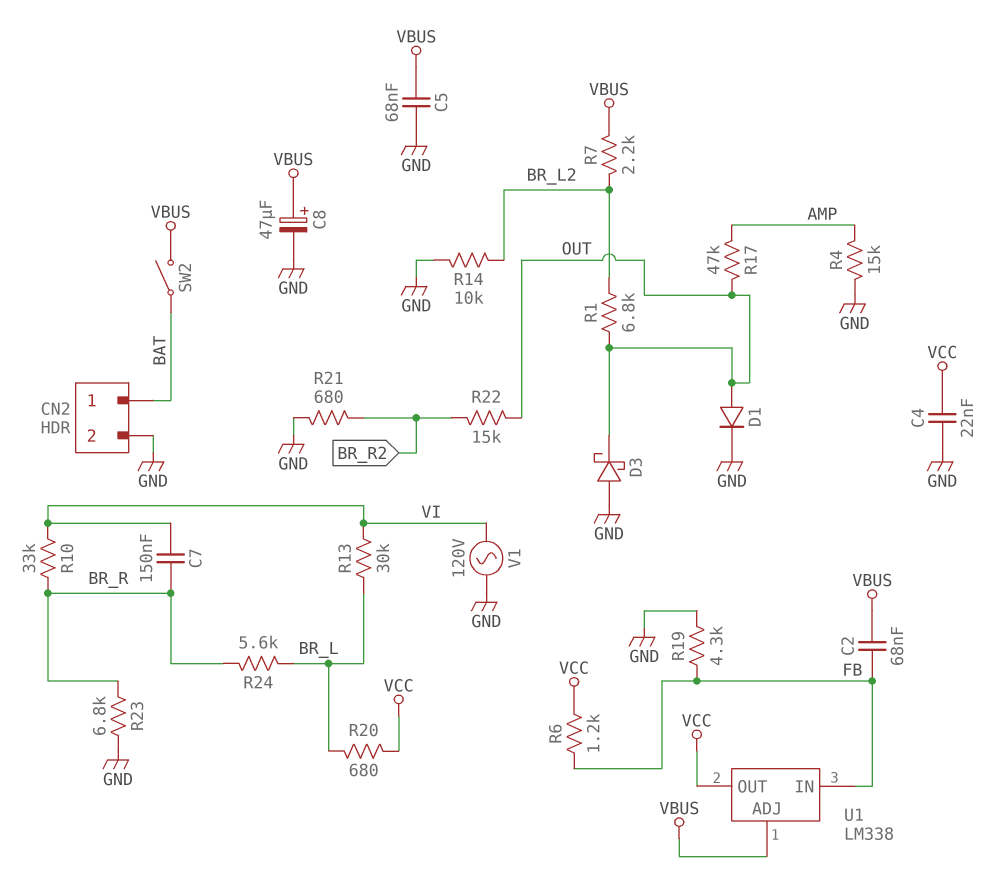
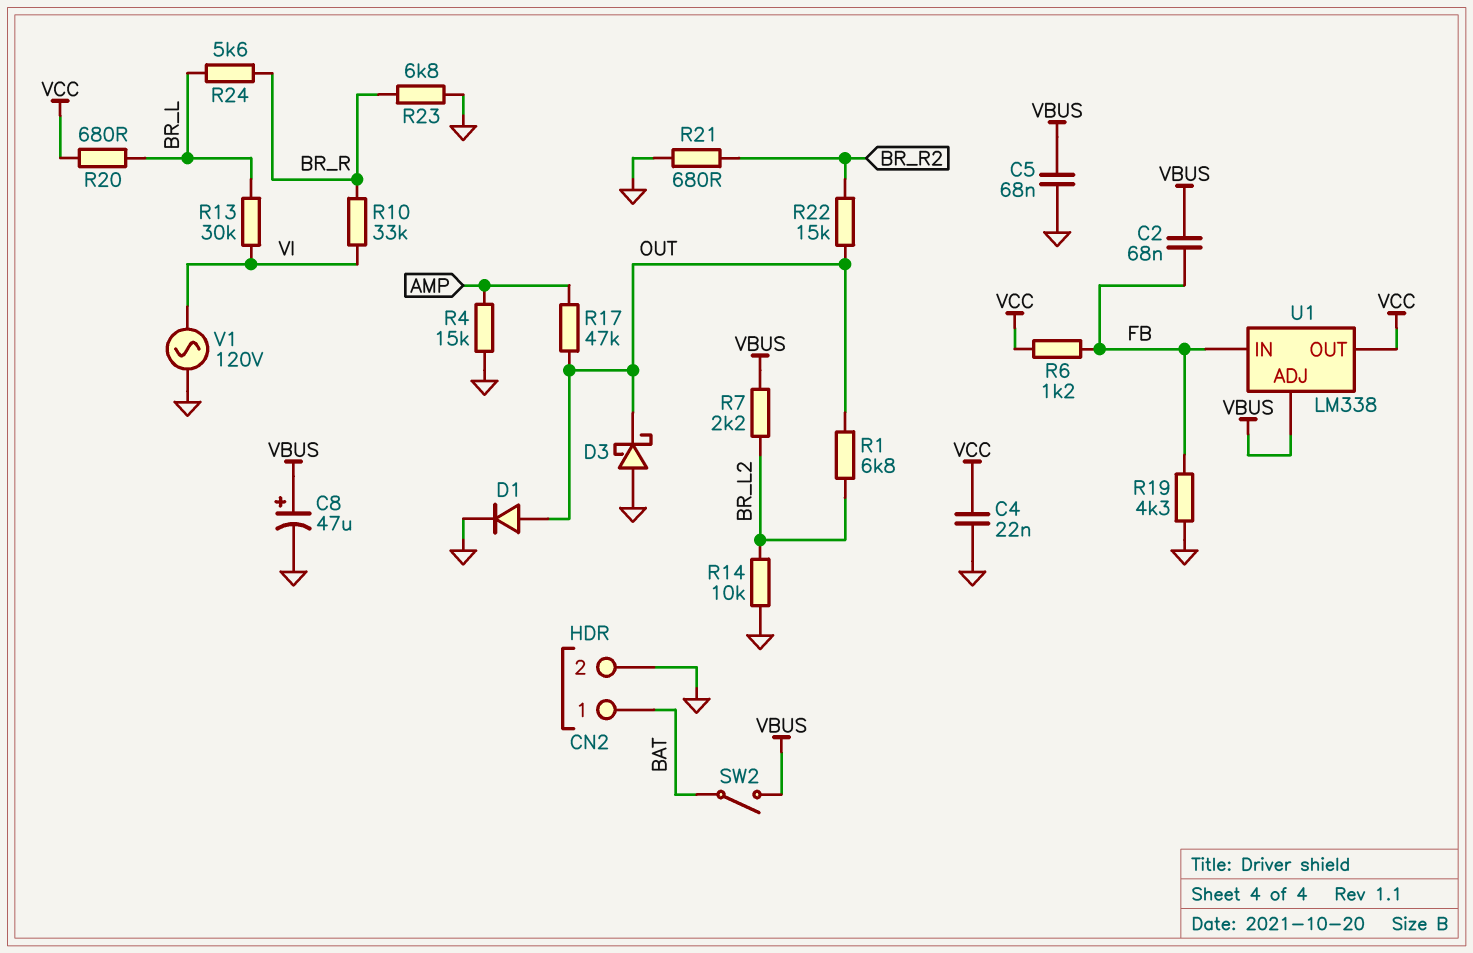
C7: 150nF (BR_R, VI) -> none

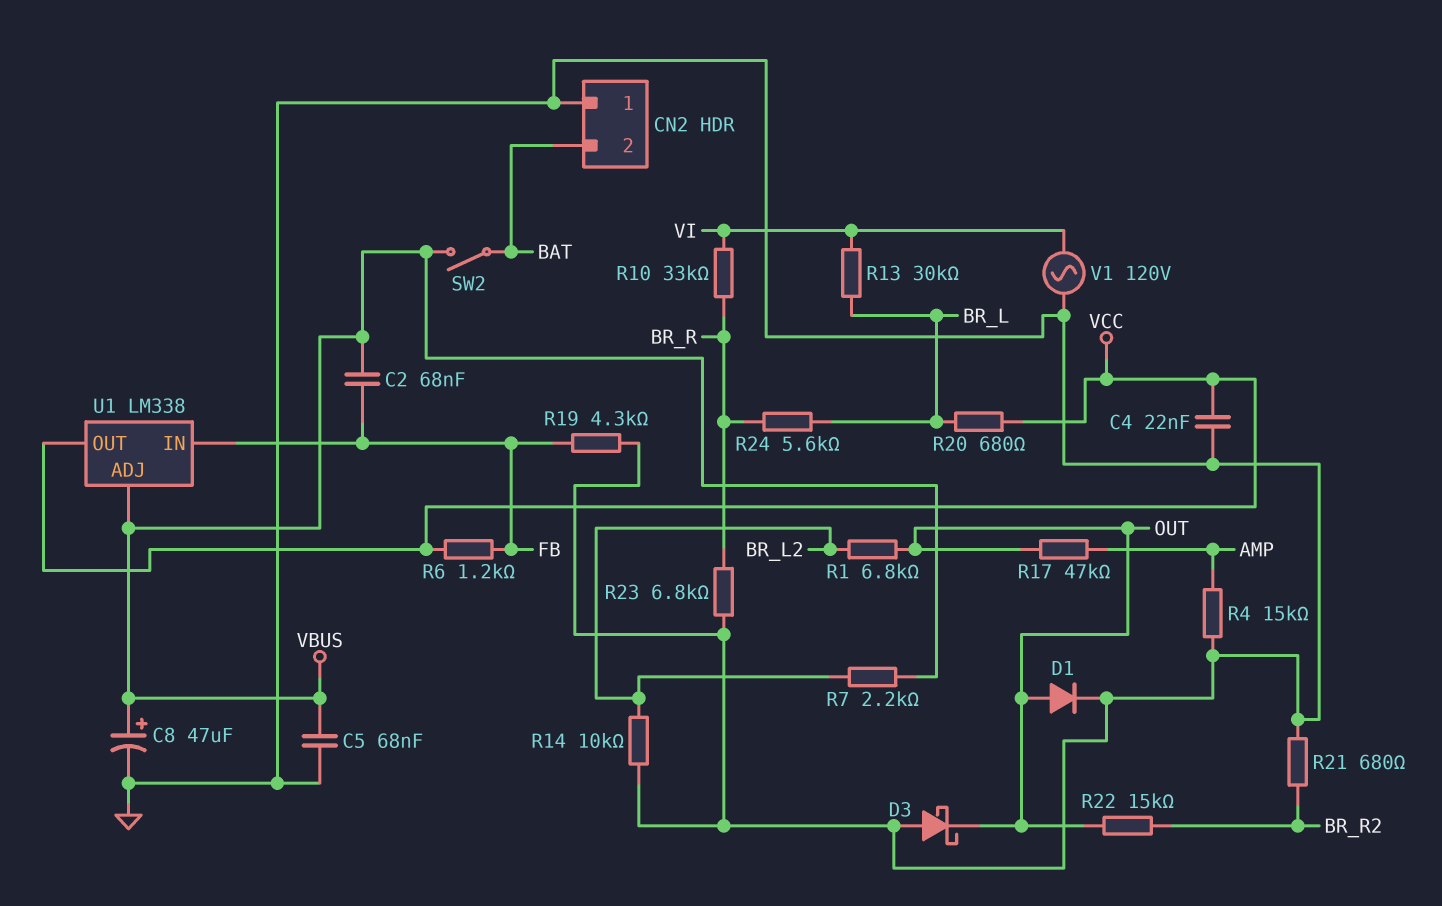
CN2 pin 1: BAT -> GND
CN2 pin 2: GND -> BAT

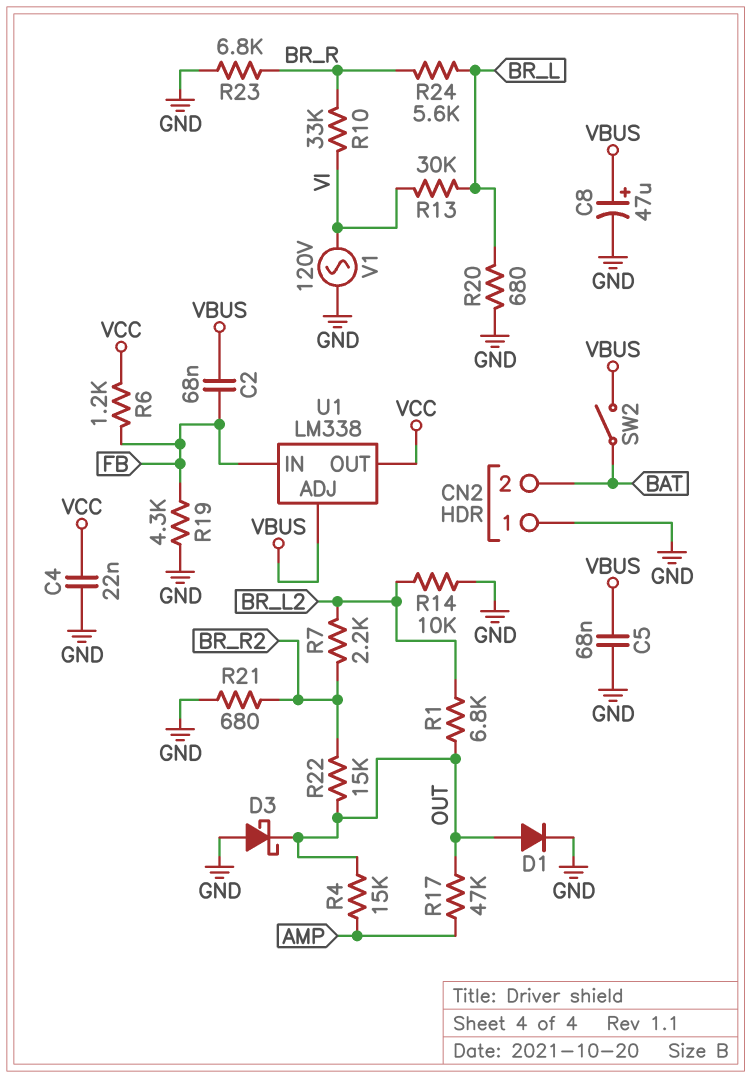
R4: 15k (AMP, GND) -> 15k (AMP, OUT)
R7: 2.2k (BR_L2, VBUS) -> 2.2k (BR_L2, BR_R2)
R20: 680 (BR_L, VCC) -> 680 (BR_L, GND)

